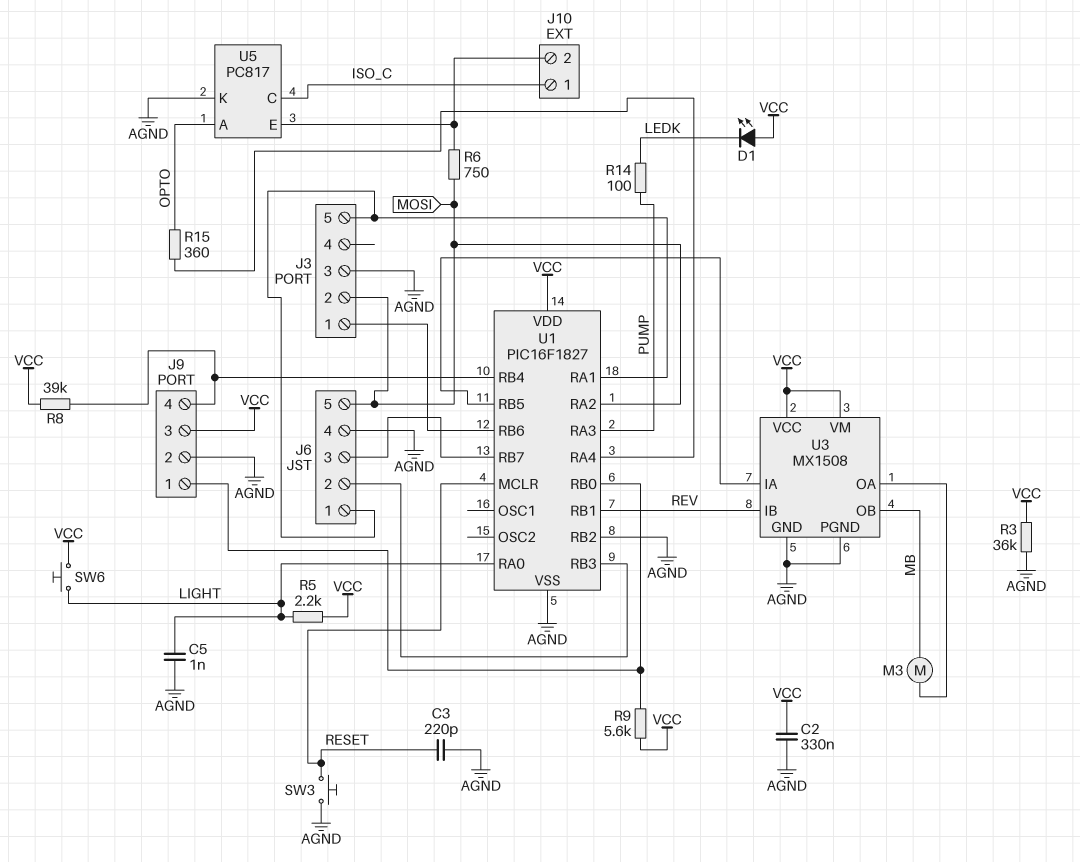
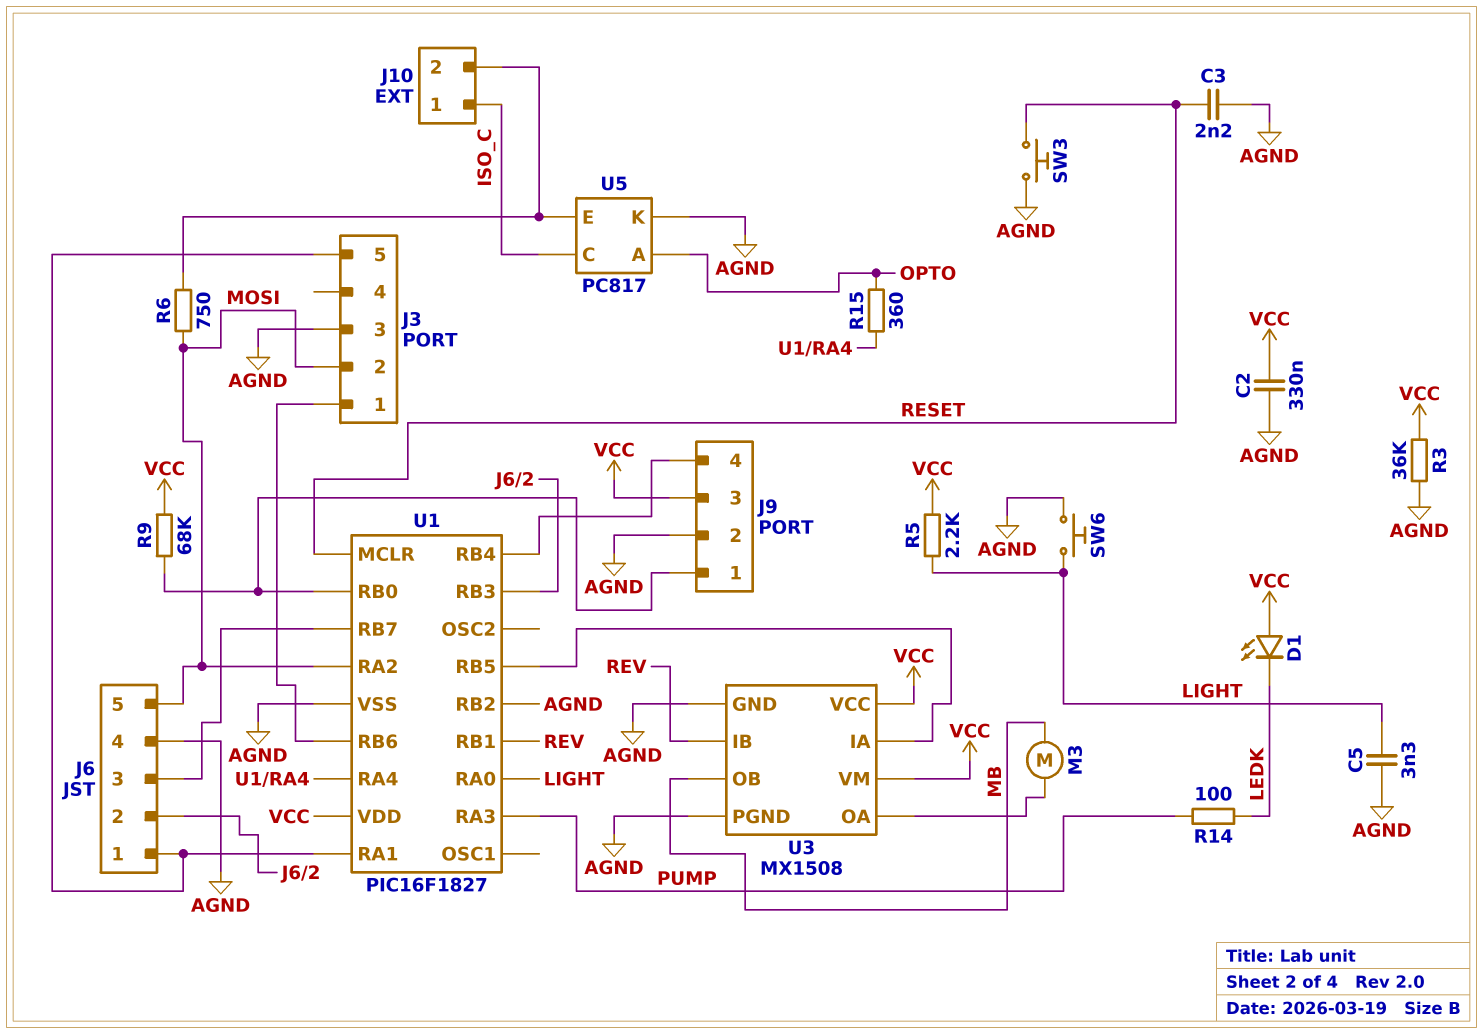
C3: 220pF (AGND, RESET) -> 2.2nF (AGND, RESET)
C5: 1nF (AGND, LIGHT) -> 3.3nF (AGND, LIGHT)
R8: 39k (J9/4, VCC) -> none
R9: 5.6k (J9/1, VCC) -> 68k (J9/1, VCC)
SW6: button (LIGHT, VCC) -> button (AGND, LIGHT)

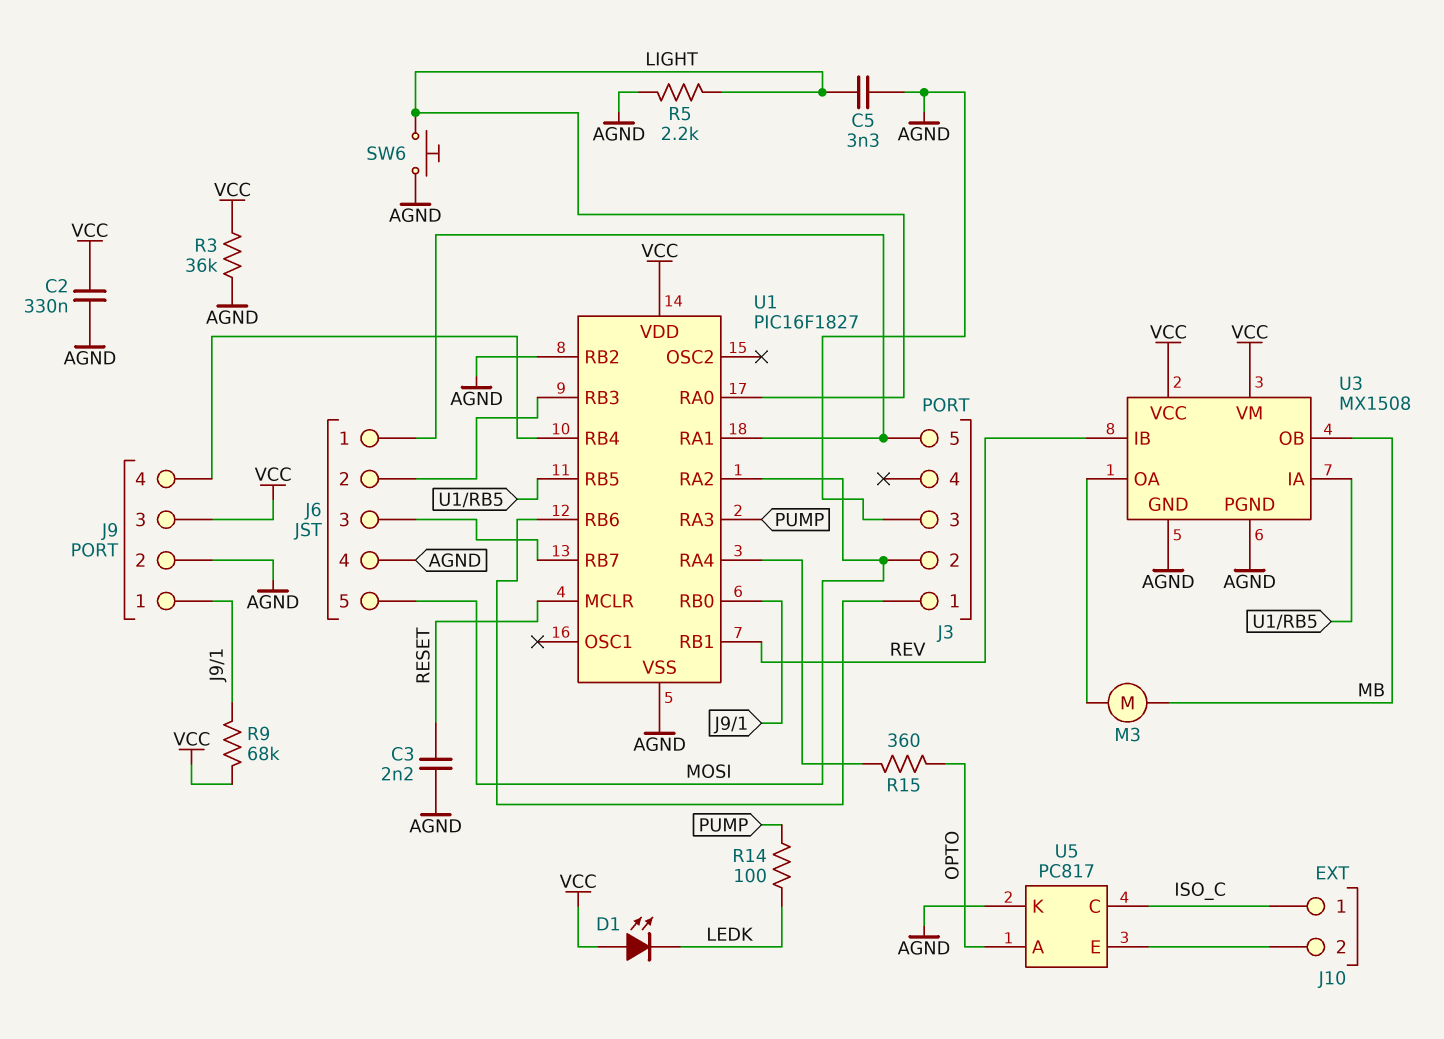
R5: 2.2k (LIGHT, VCC) -> 2.2k (AGND, LIGHT)
R6: 750 (J10/2, MOSI) -> none
SW3: button (AGND, RESET) -> none

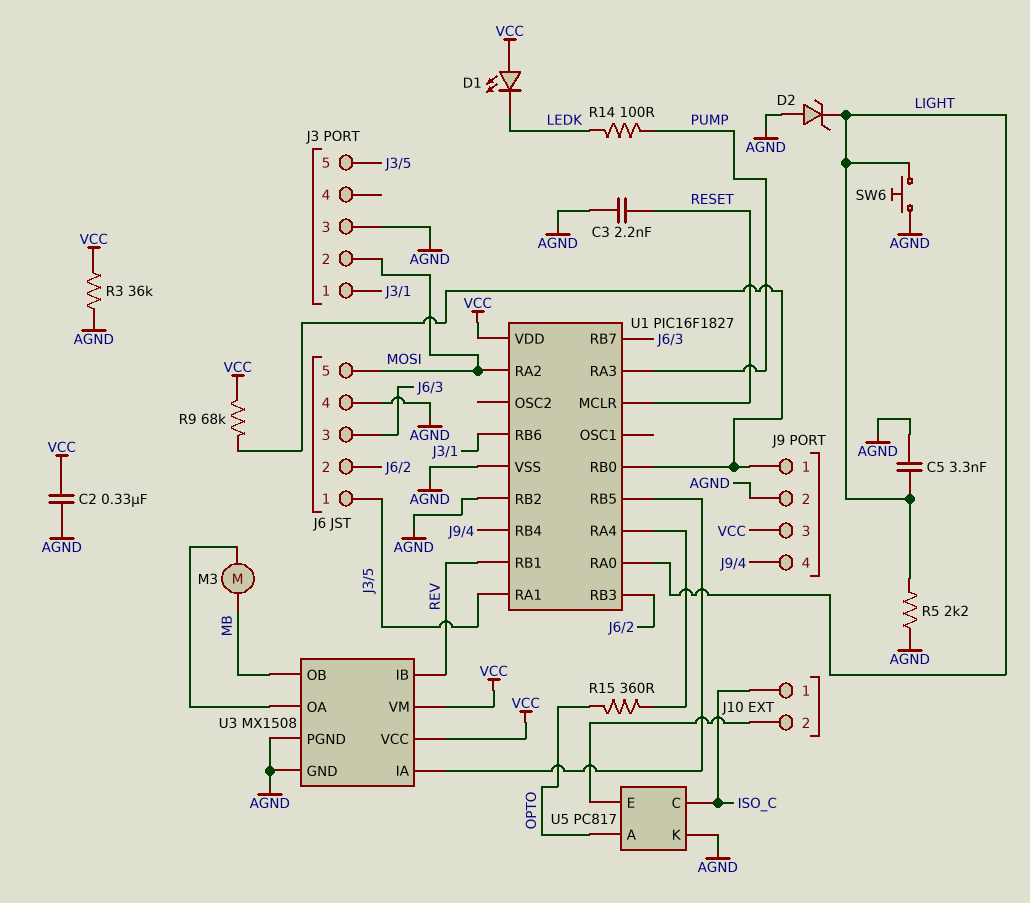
D2: none -> zener (A AGND, K LIGHT)

